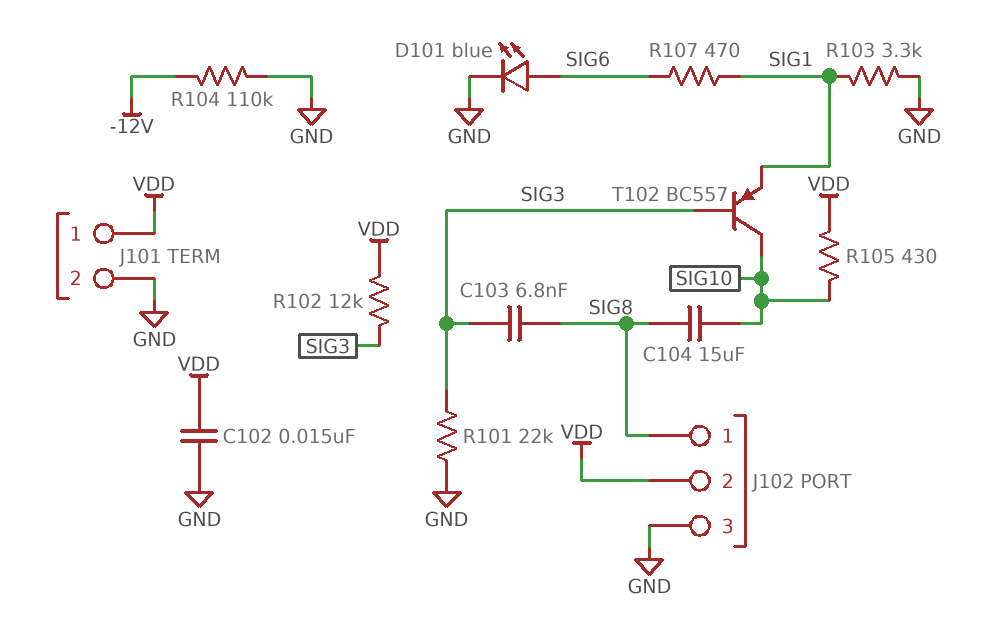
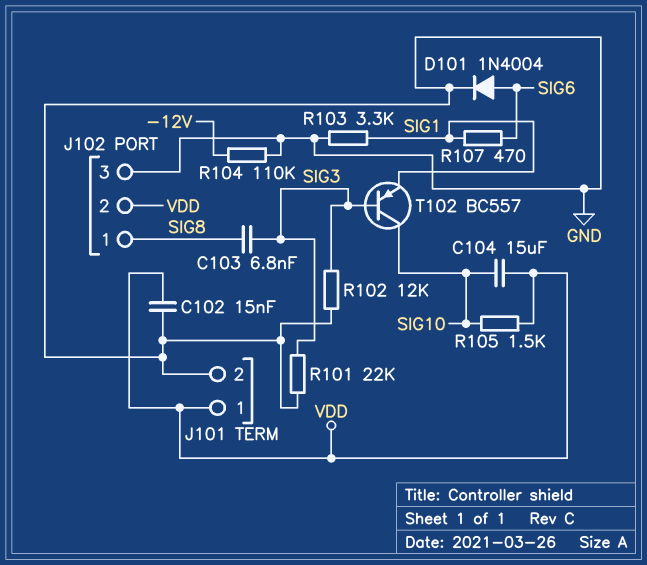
C104: 15uF (SIG8, SIG10) -> 15uF (SIG10, VDD)
D101: LED blue (A SIG6, K GND) -> diode 1N4004 (A SIG6, K GND)
R102: 12k (SIG3, VDD) -> 12k (GND, SIG3)
R105: 430 (SIG10, VDD) -> 1.5k (SIG10, VDD)

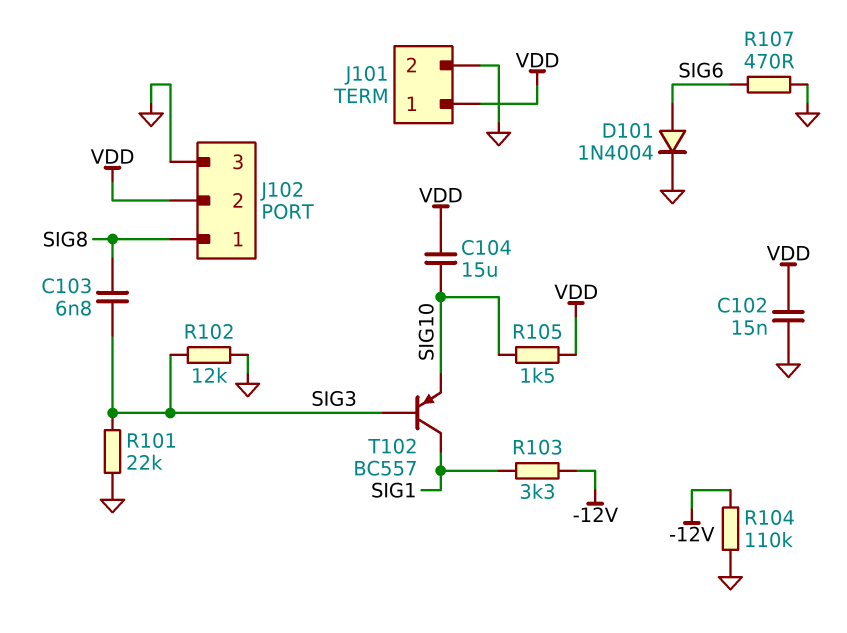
R103: 3.3k (GND, SIG1) -> 3.3k (-12V, SIG1)
R107: 470 (SIG1, SIG6) -> 470 (GND, SIG6)
T102: PNP BC557 (B SIG3, C SIG10, E SIG1) -> PNP BC557 (B SIG3, C SIG1, E SIG10)

